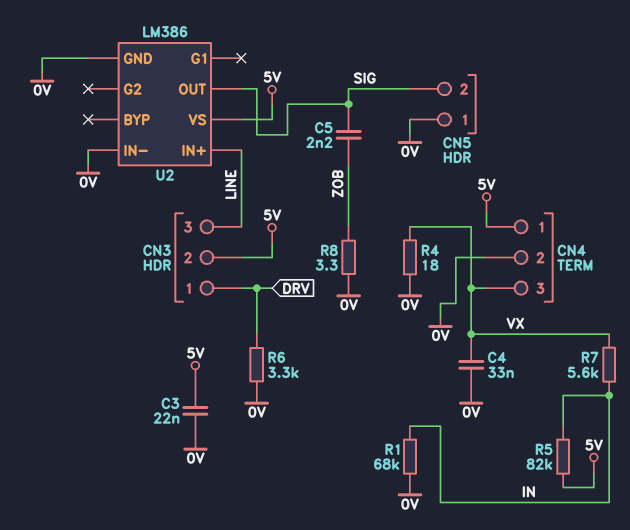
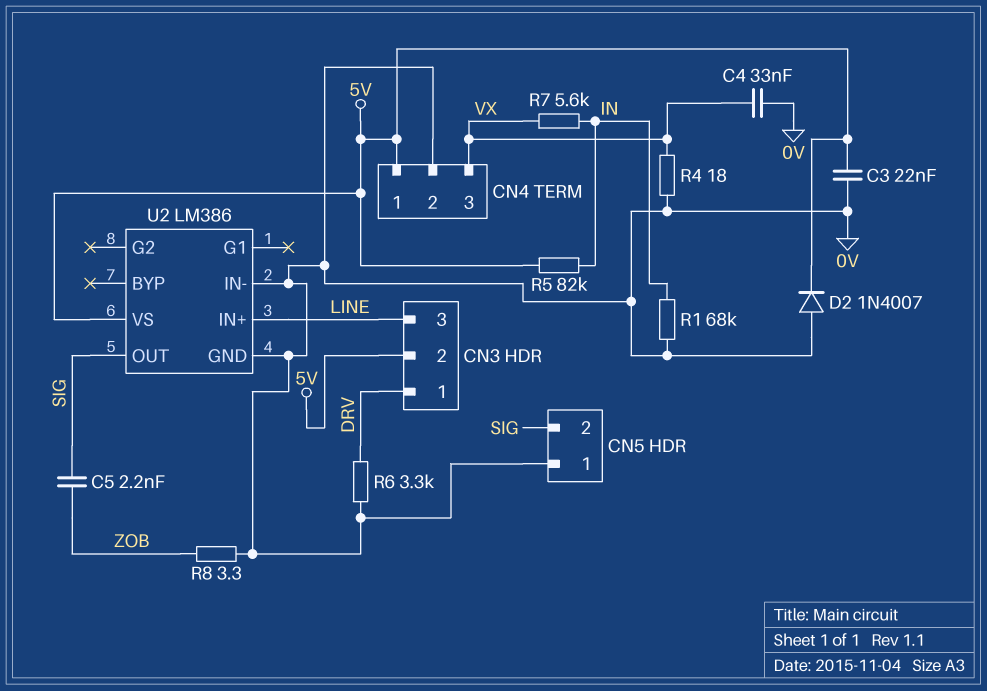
D2: none -> diode 1N4007 (A 0V, K 5V)

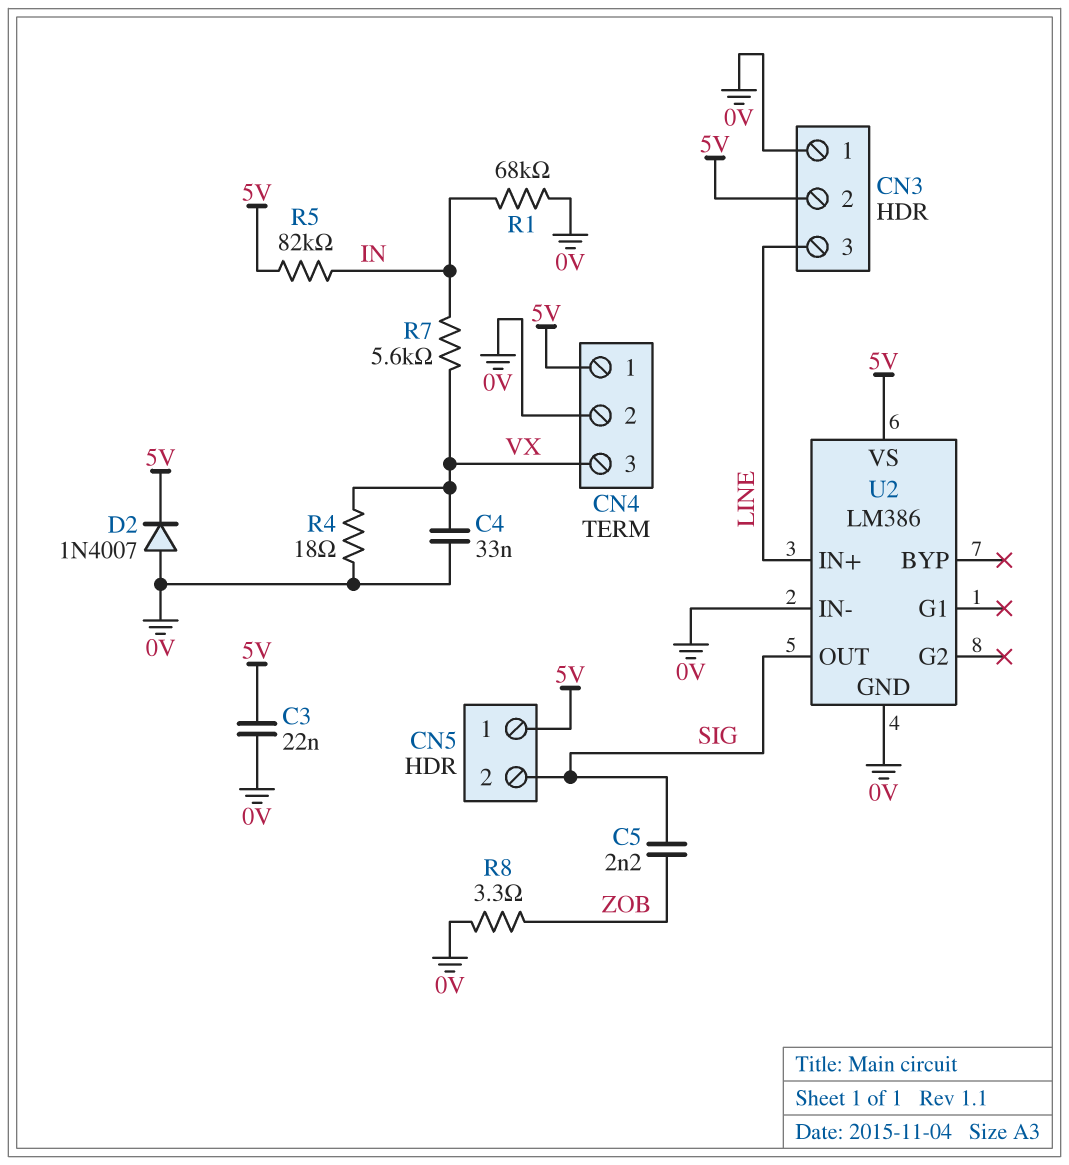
CN3 pin 1: DRV -> 0V
CN5 pin 1: 0V -> 5V
R6: 3.3k (0V, DRV) -> none

